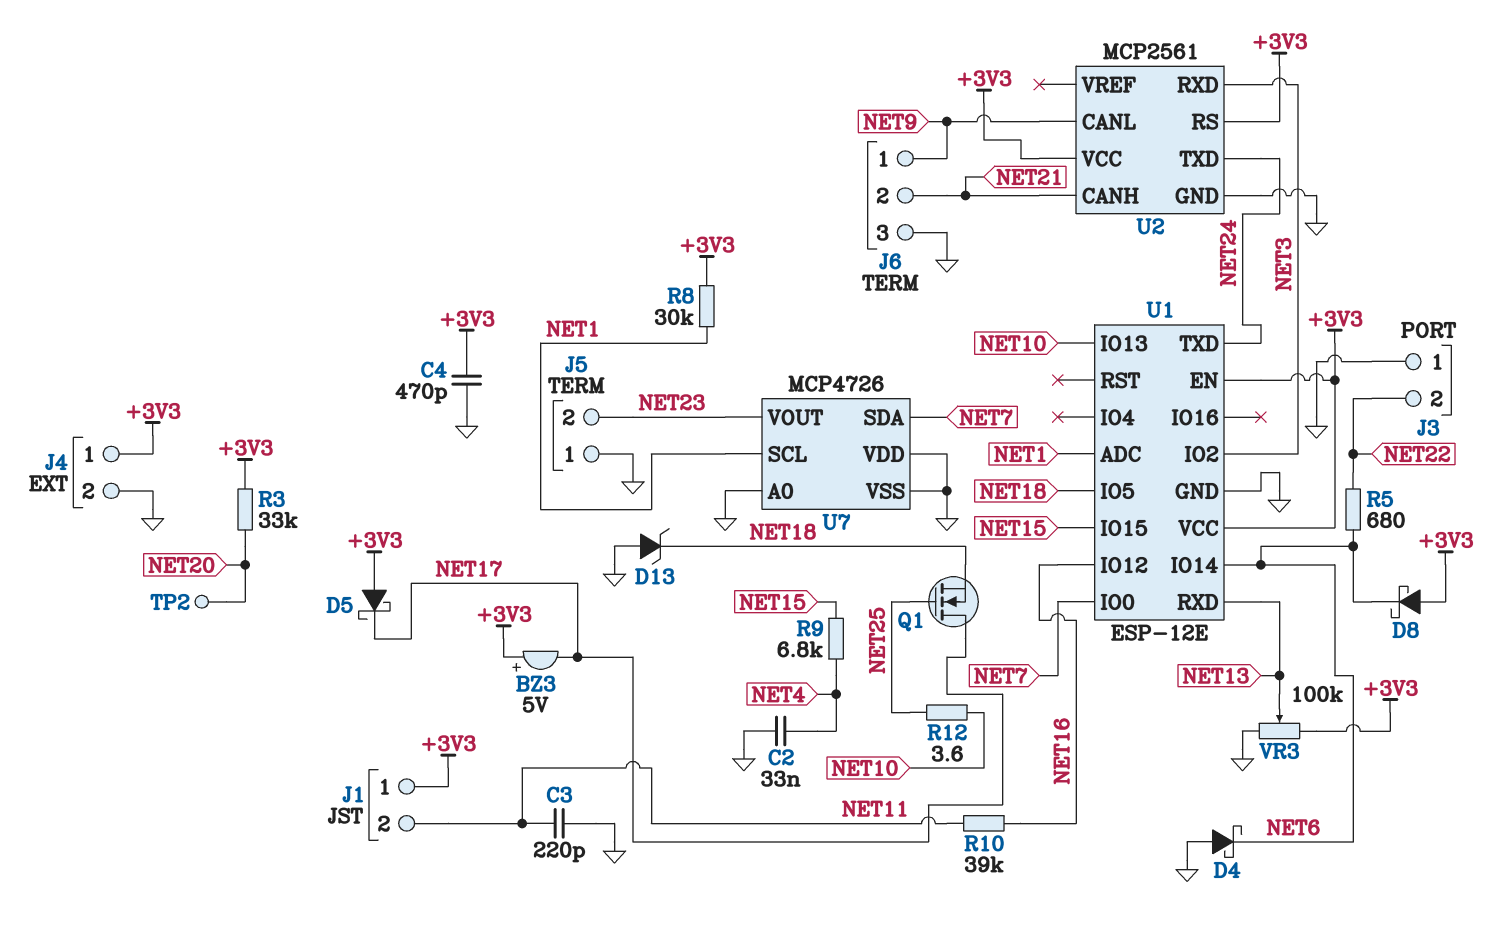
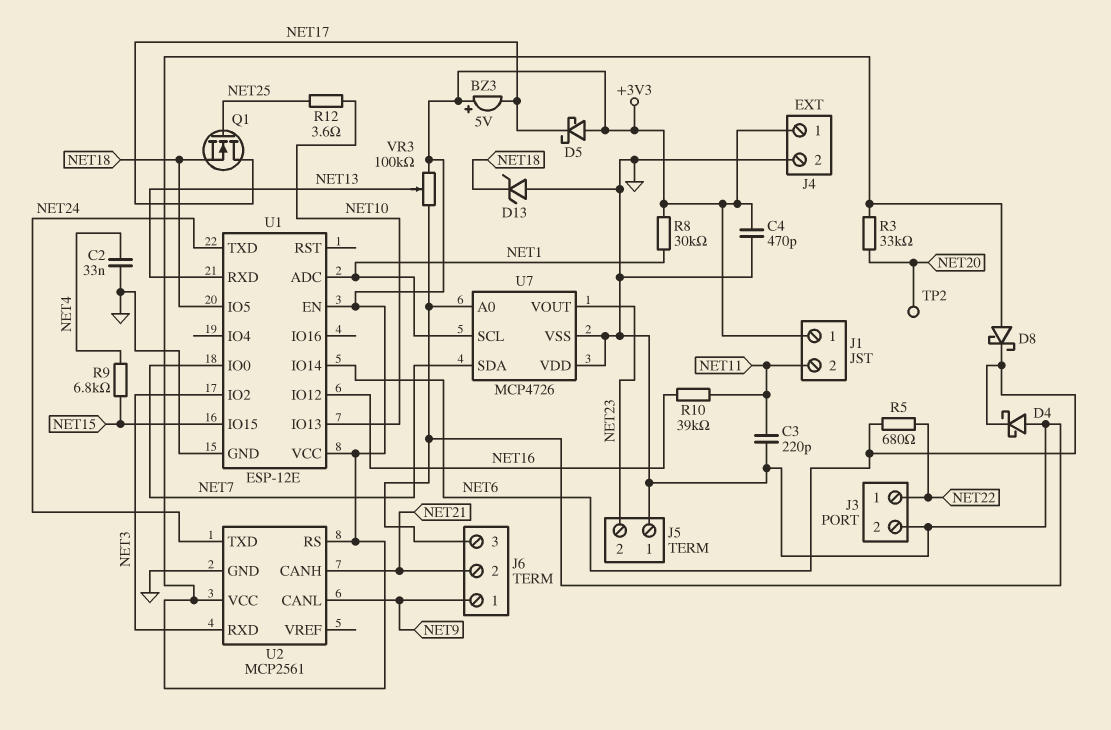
J3 pin 1: GND -> NET22
J3 pin 2: NET22 -> GND

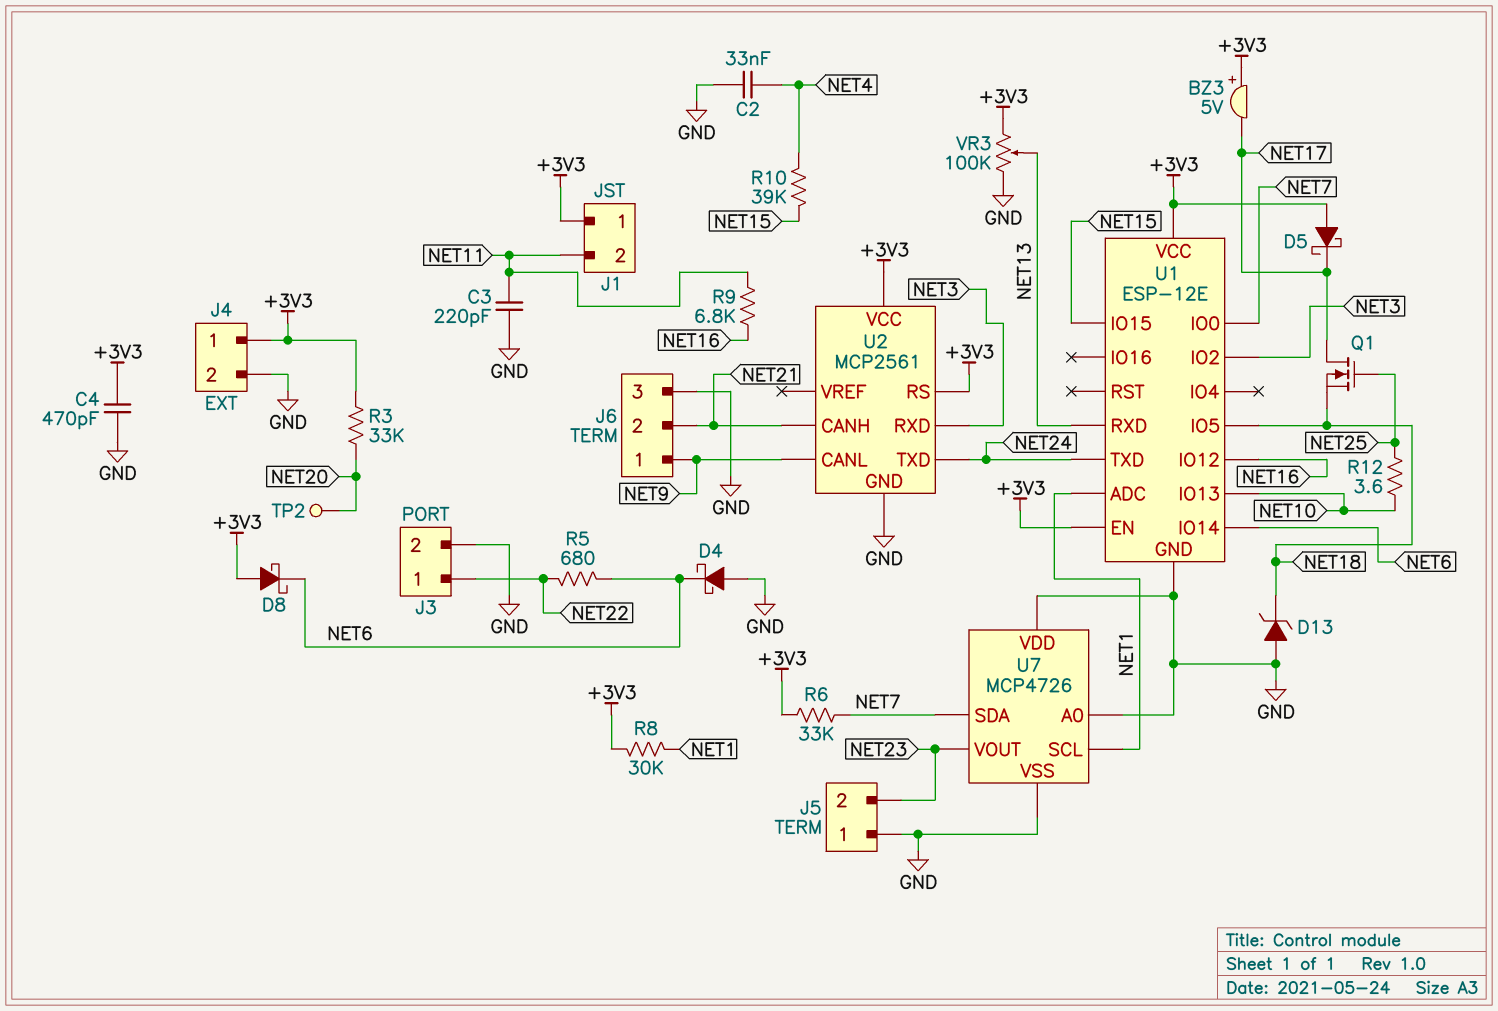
R6: none -> 33k (+3V3, NET7)
R9: 6.8k (NET4, NET15) -> 6.8k (NET11, NET16)
R10: 39k (NET11, NET16) -> 39k (NET4, NET15)

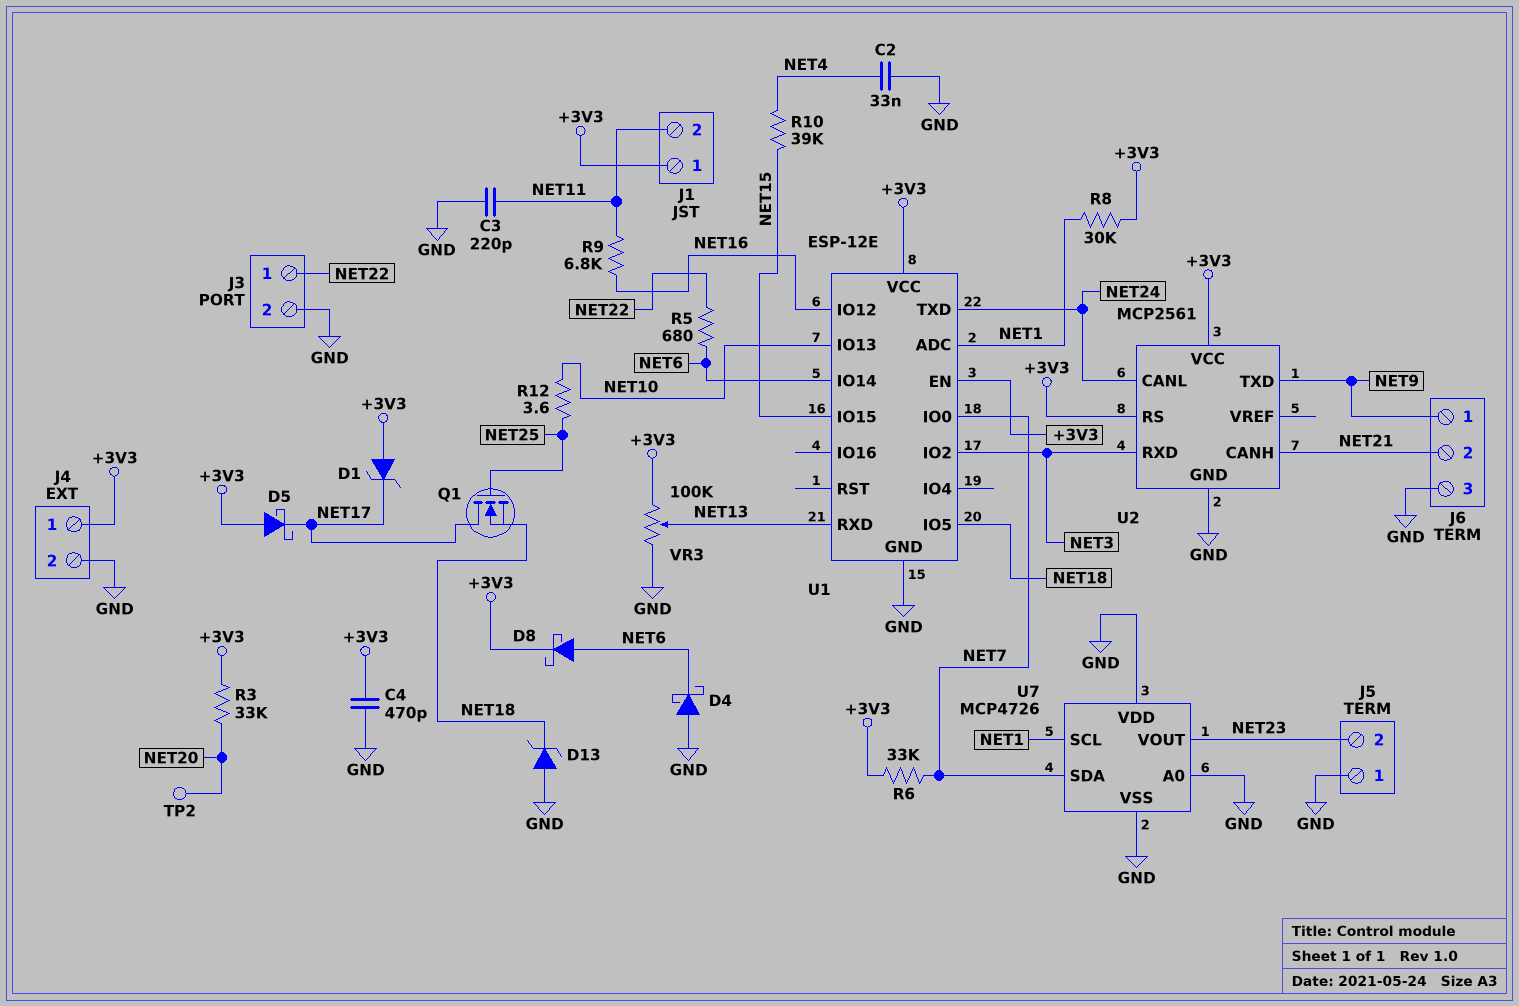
BZ3: buzzer 5V (plus +3V3, minus NET17) -> none
D1: none -> zener (A +3V3, K NET17)
D8: schottky (A +3V3, K NET6) -> schottky (A NET6, K +3V3)
U2 pin CANL: NET9 -> NET24
U2 pin TXD: NET24 -> NET9

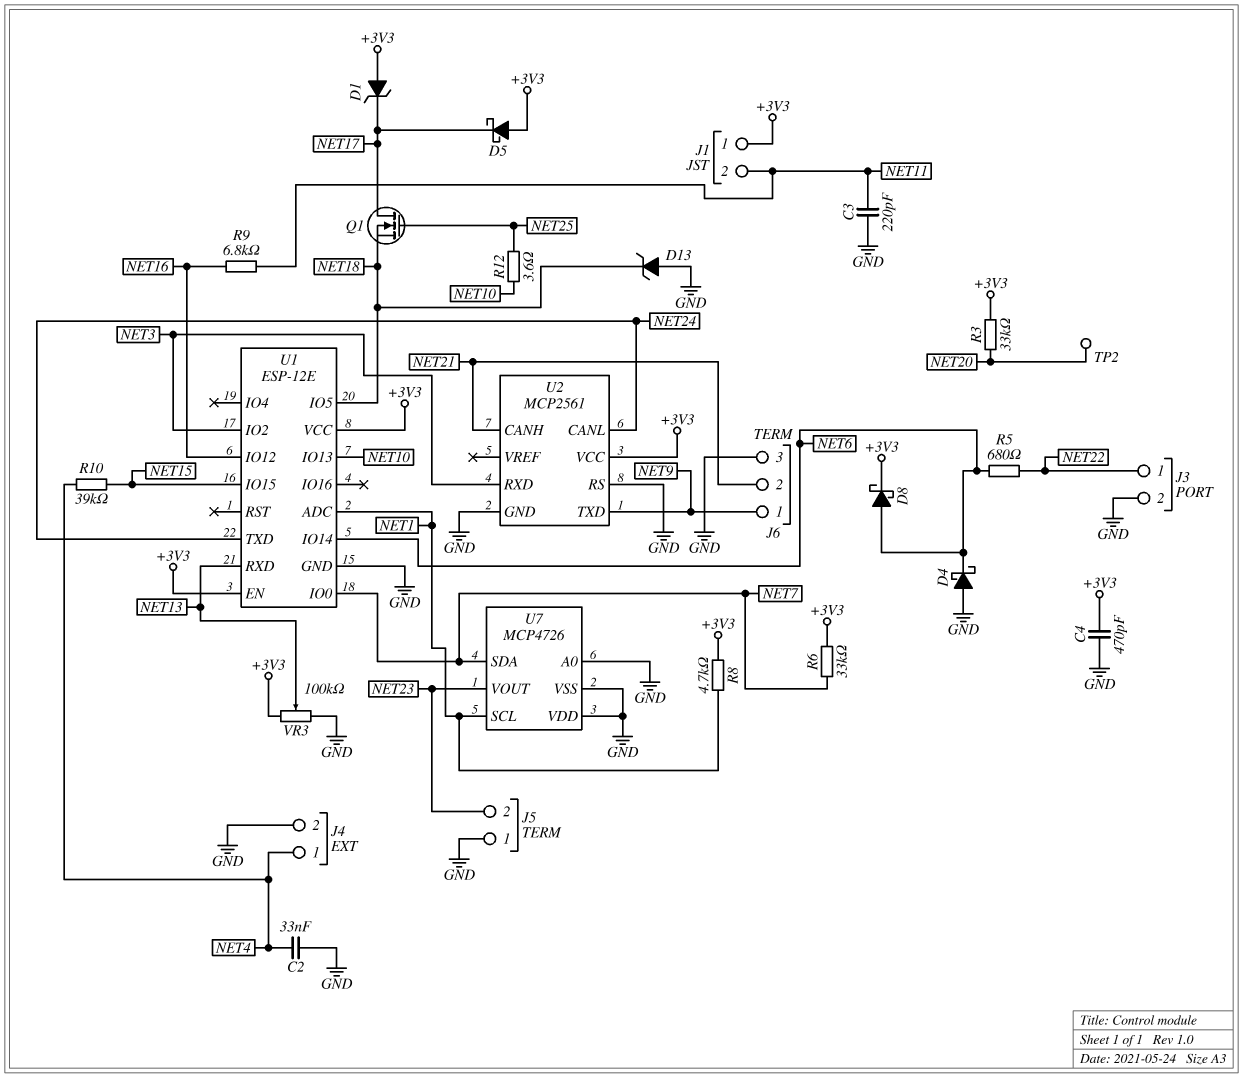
J4 pin 1: +3V3 -> NET4
R8: 30k (+3V3, NET1) -> 4.7k (+3V3, NET1)
U2 pin RS: +3V3 -> GND

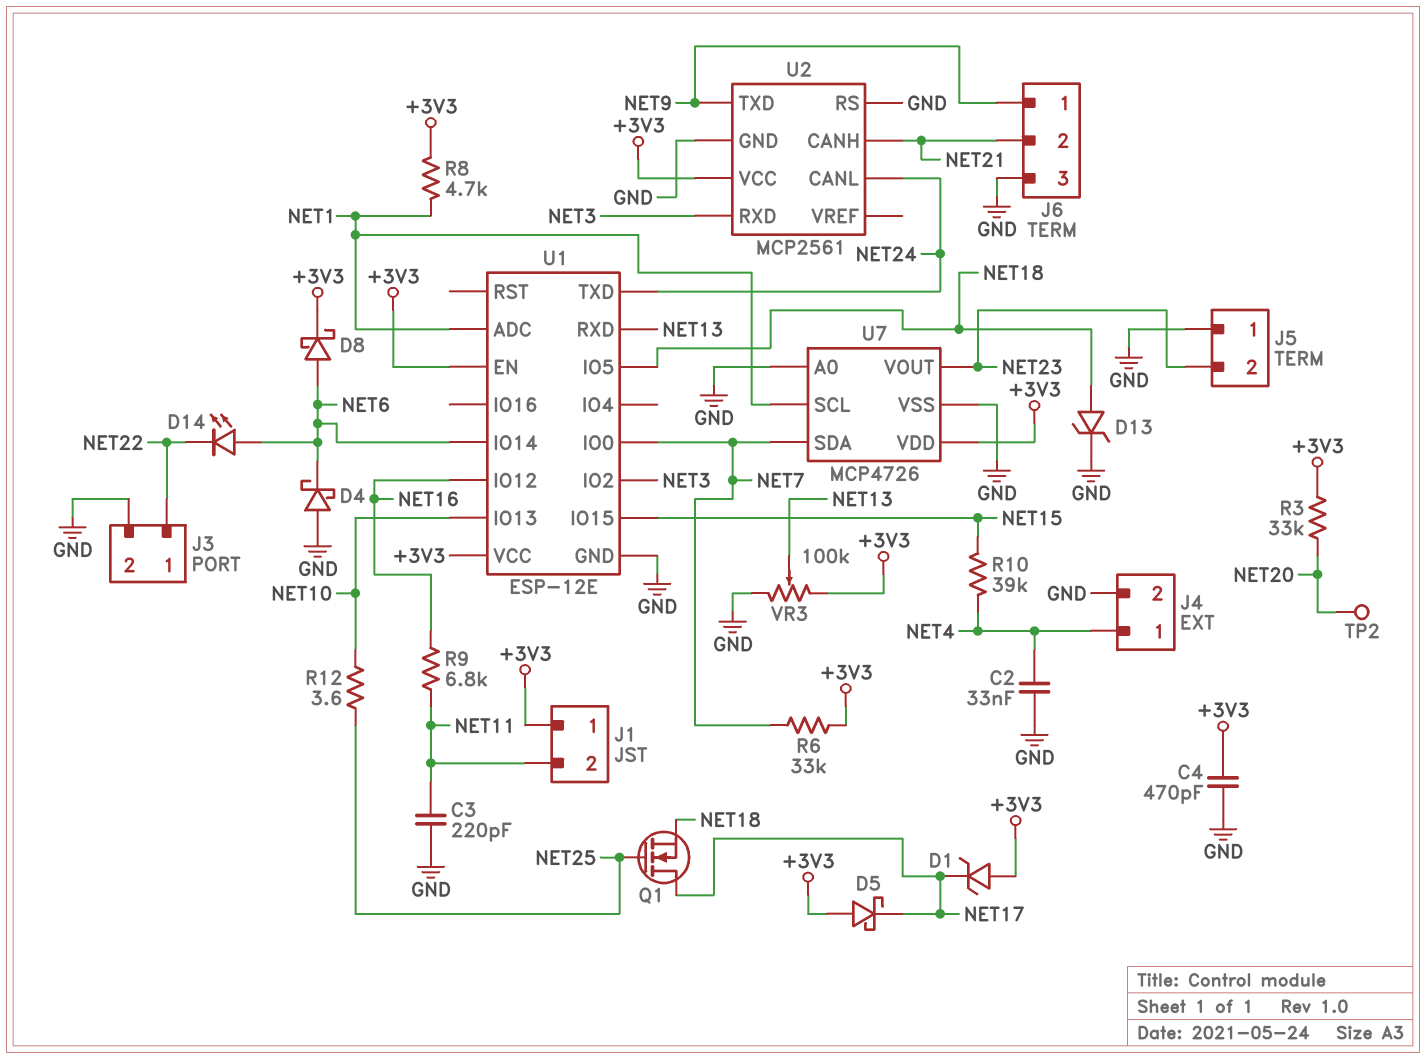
D13: zener (A GND, K NET18) -> zener (A NET18, K GND)
D14: none -> LED (A NET6, K NET22)
R5: 680 (NET6, NET22) -> none
U7 pin VDD: GND -> +3V3

